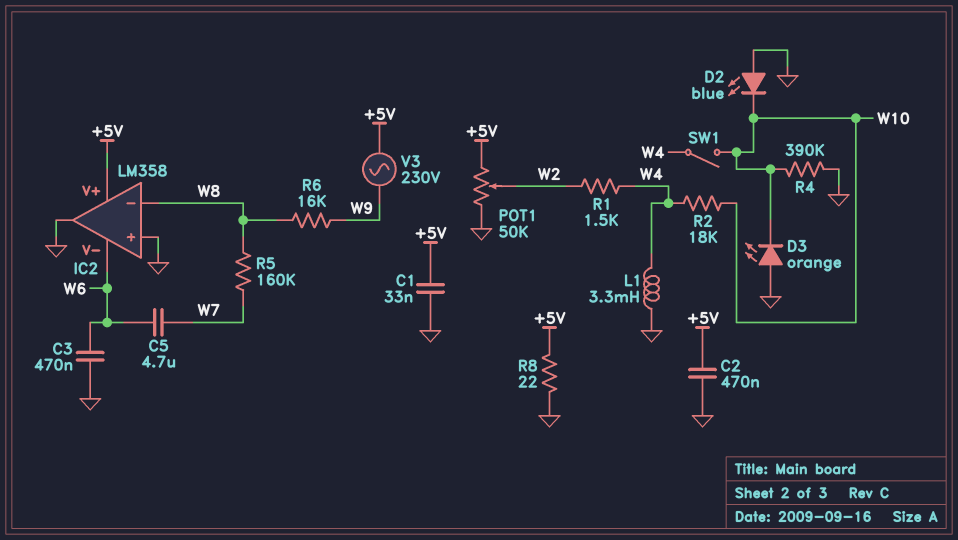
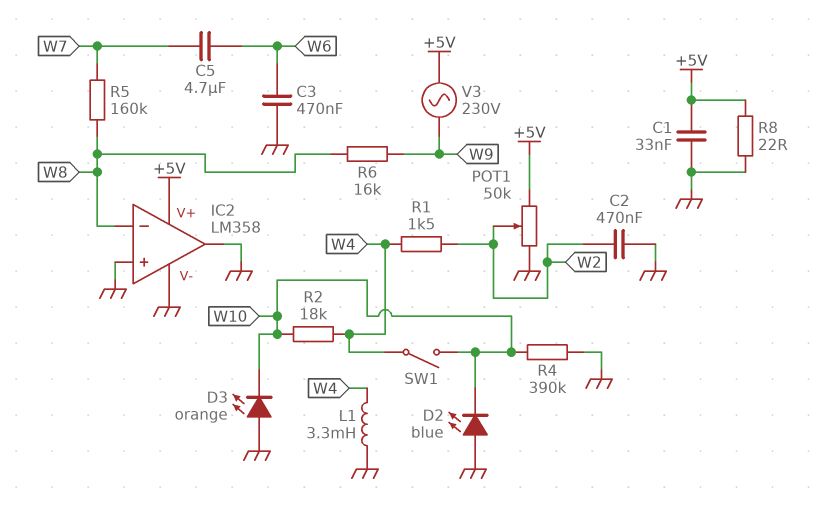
C2: 470nF (+5V, GND) -> 470nF (GND, W2)
IC2 pin V-: W6 -> GND

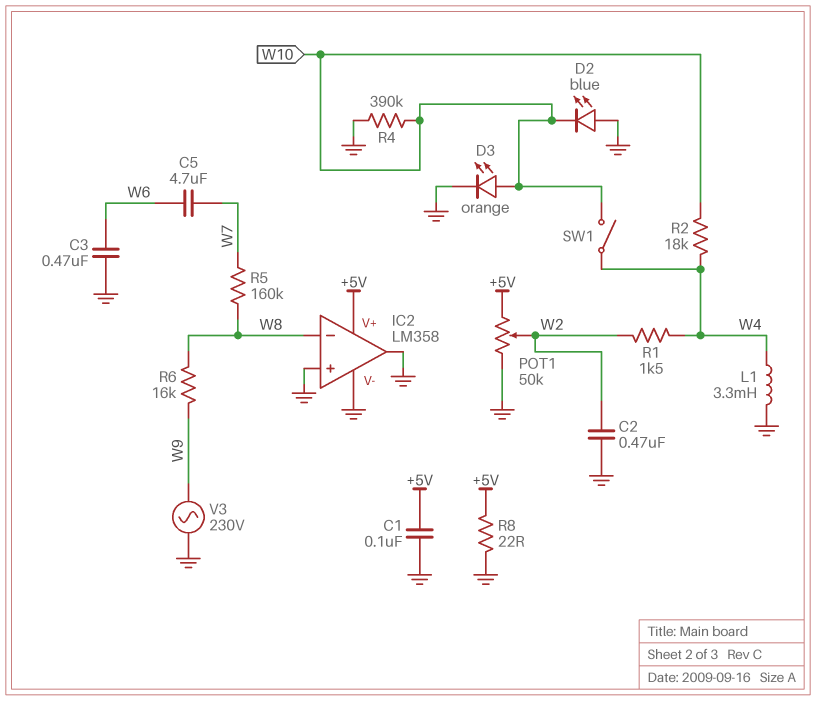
C1: 33nF (+5V, GND) -> 100nF (+5V, GND)
D3: LED orange (A GND, K W10) -> LED orange (A W10, K GND)
V3: AC 230V (+5V, W9) -> AC 230V (GND, W9)

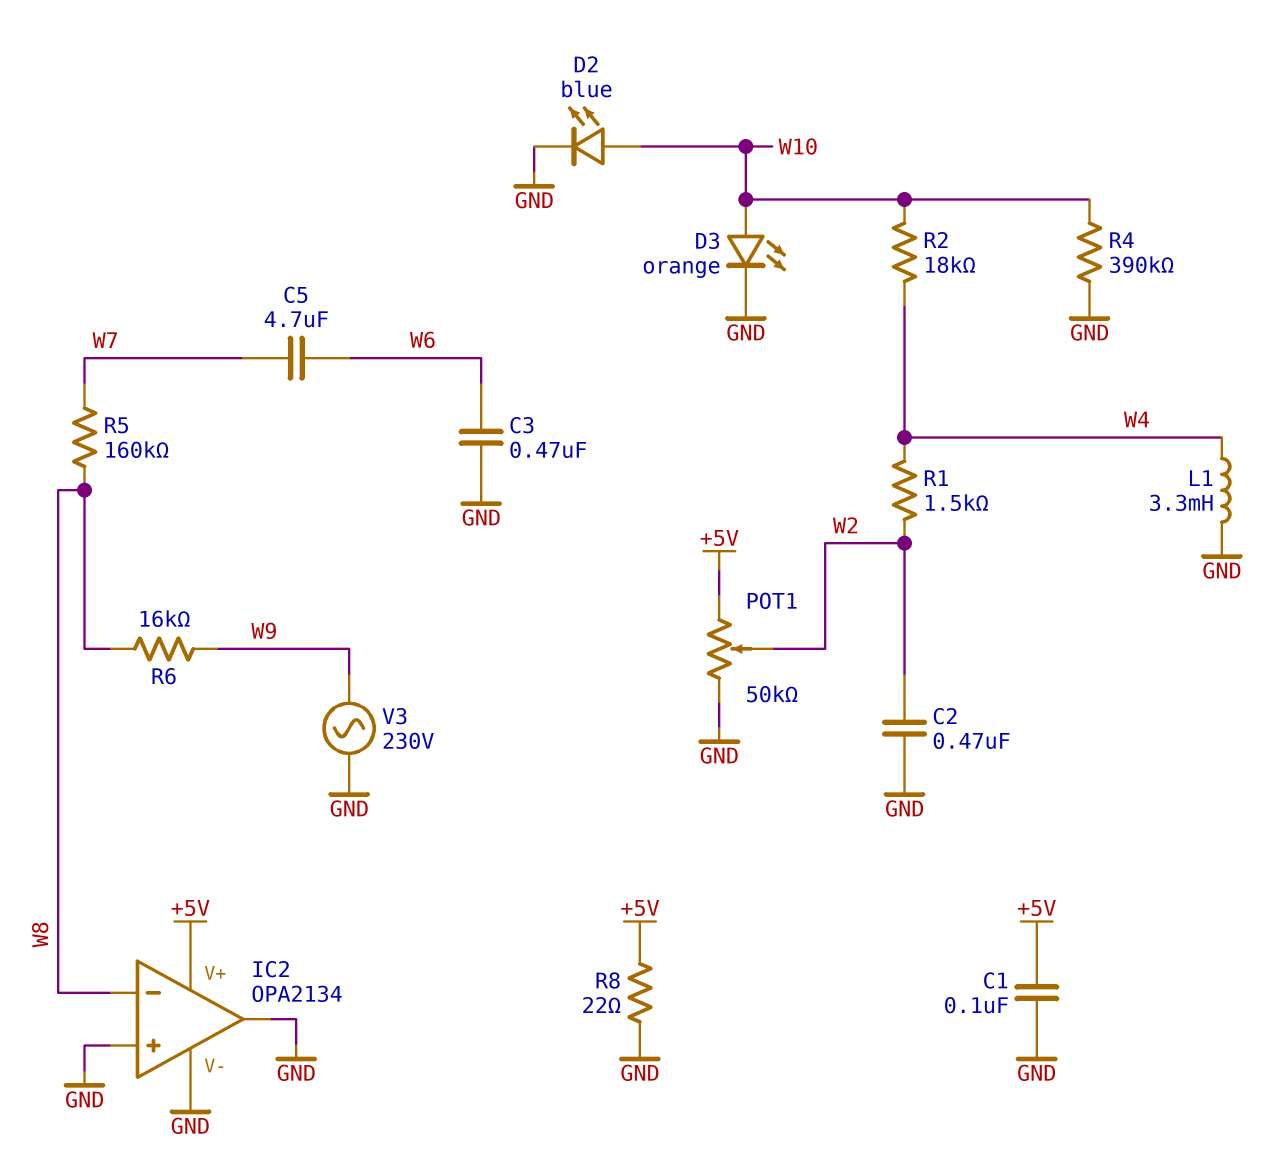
D2: LED blue (A GND, K W10) -> LED blue (A W10, K GND)
IC2: LM358 -> OPA2134
SW1: switch (W4, W10) -> none

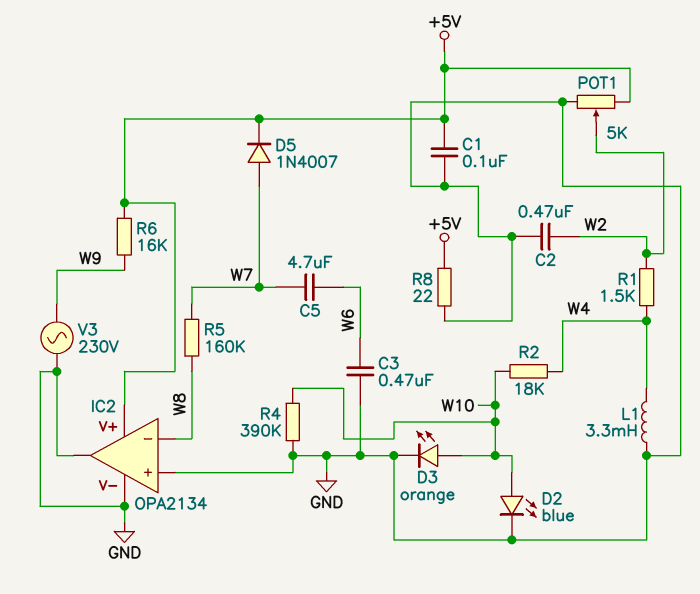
D5: none -> diode 1N4007 (A W7, K +5V)
POT1: 50k (+5V, GND, wiper W2) -> 5k (+5V, GND, wiper W2)
R6: 16k (W8, W9) -> 16k (+5V, W9)

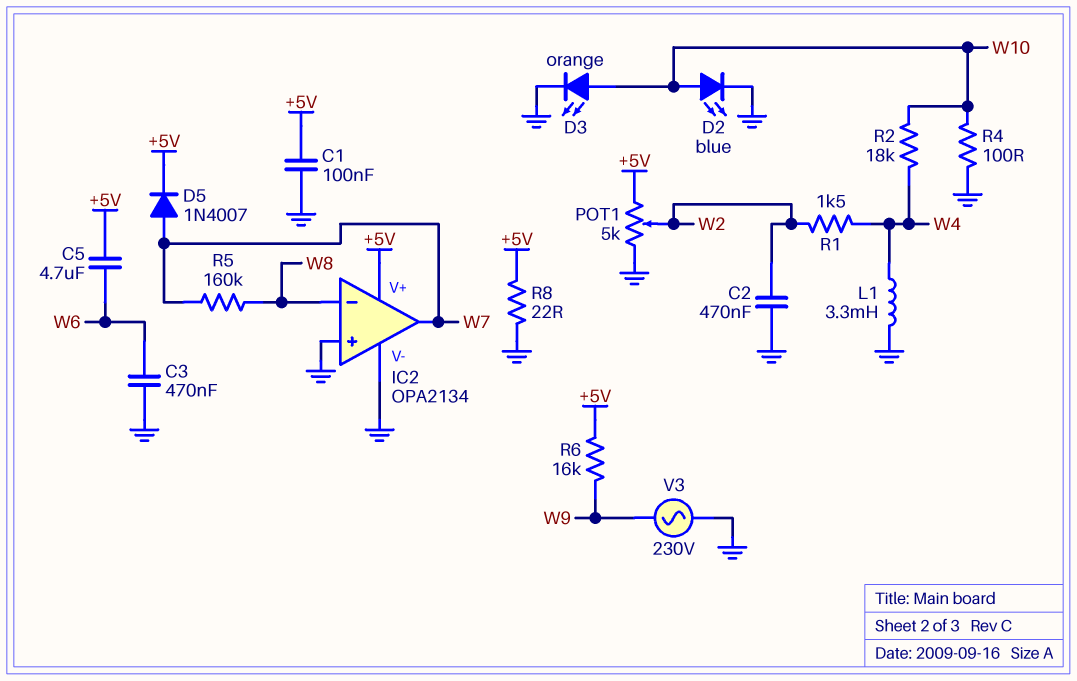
C5: 4.7uF (W6, W7) -> 4.7uF (+5V, W6)
IC2 pin out: GND -> W7
R4: 390k (GND, W10) -> 100 (GND, W10)

